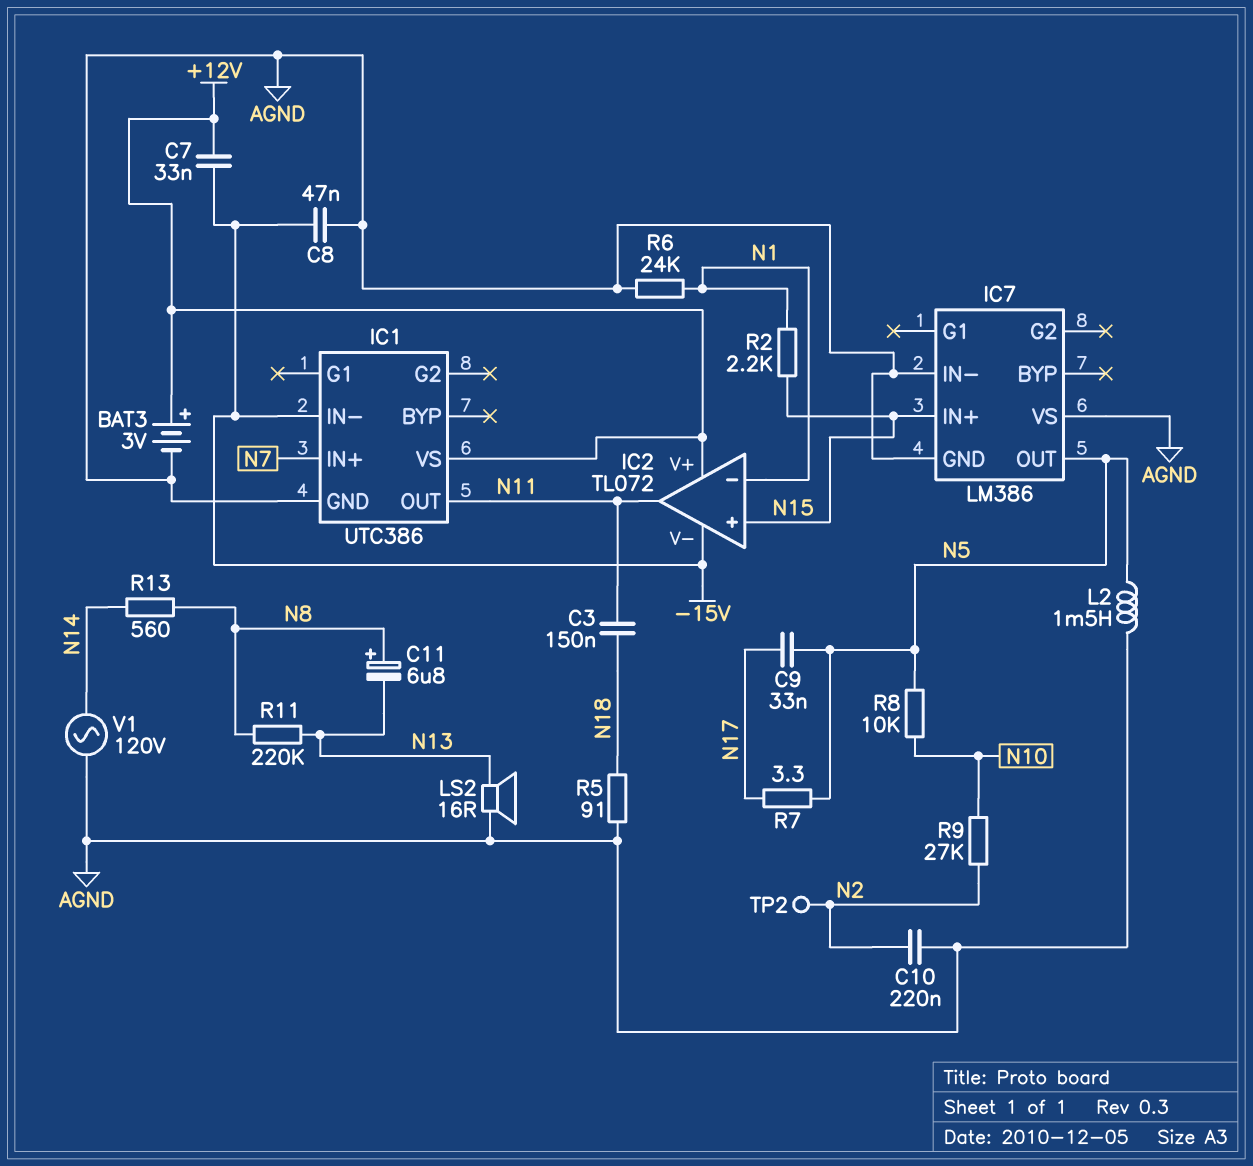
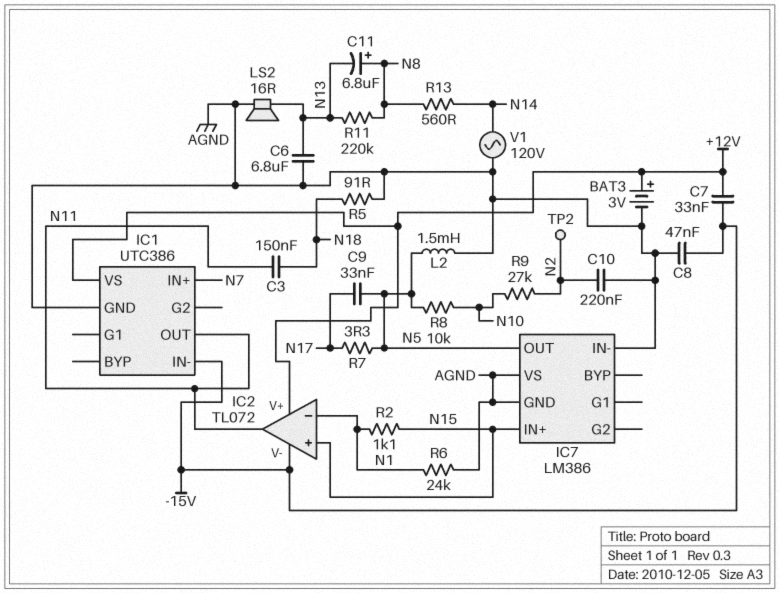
C6: none -> 6.8uF (AGND, N13)
R2: 2.2k (N1, N15) -> 1.1k (N1, N15)

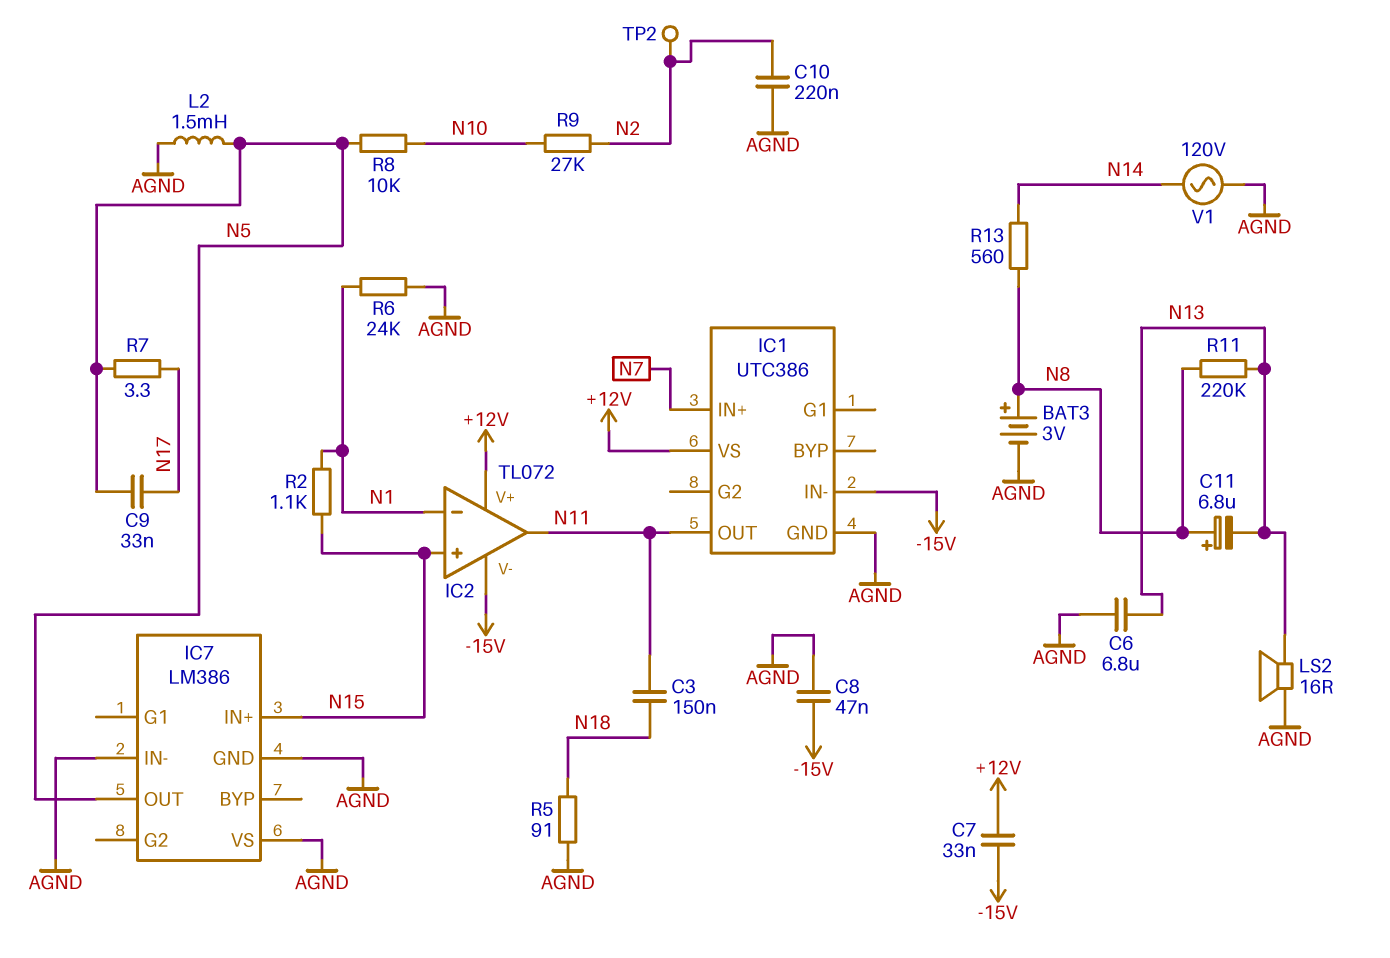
BAT3: 3V (plus +12V, minus AGND) -> 3V (plus N8, minus AGND)

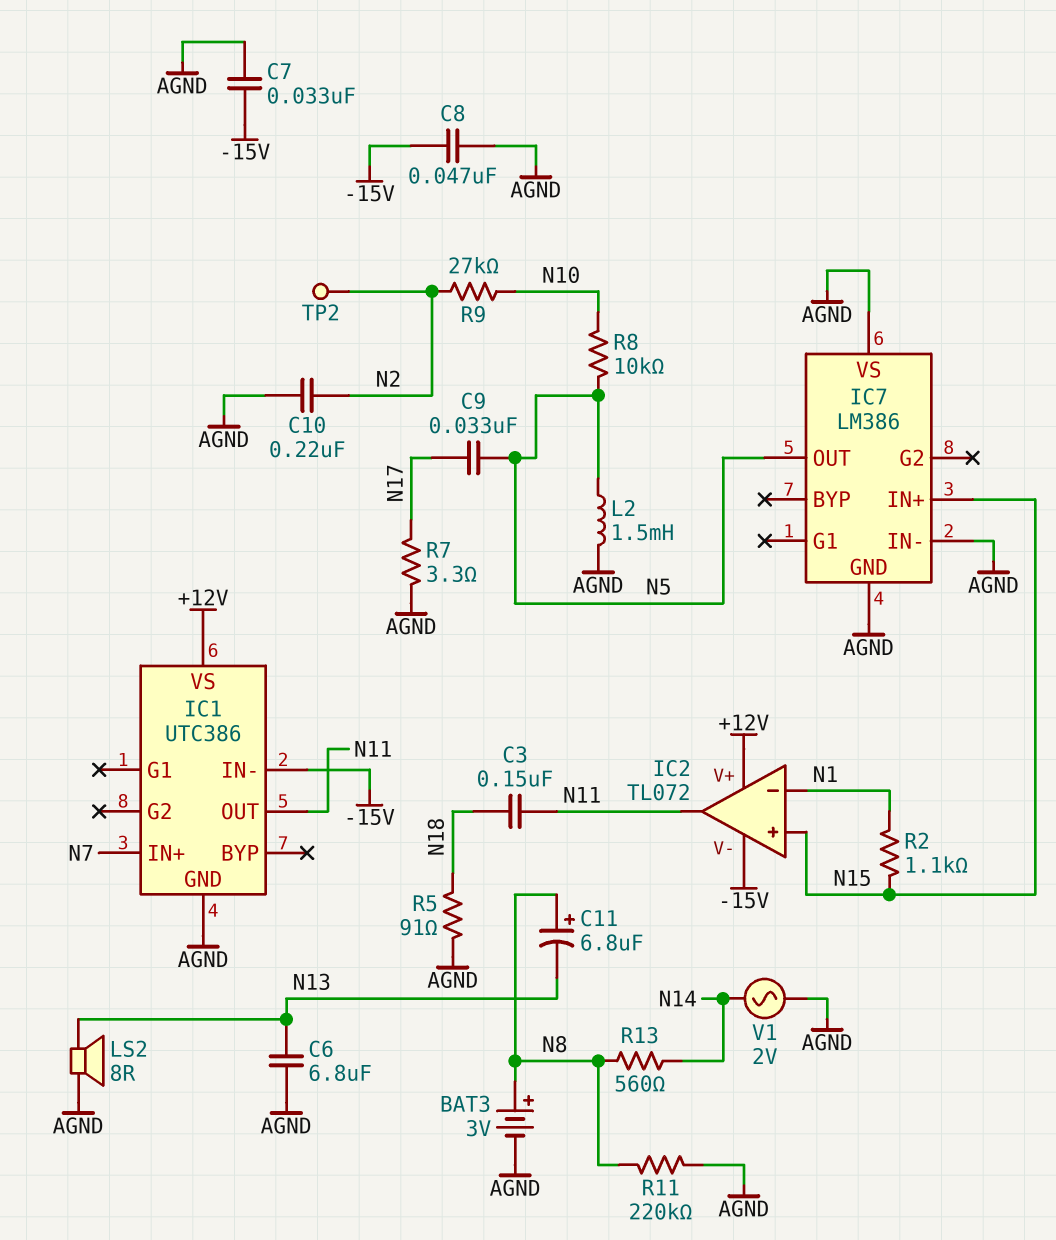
C7: 33nF (+12V, -15V) -> 33nF (-15V, AGND)
LS2: speaker 16R (AGND, N13) -> speaker 8R (AGND, N13)
R6: 24k (AGND, N1) -> none
R7: 3.3 (N5, N17) -> 3.3 (AGND, N17)
R11: 220k (N8, N13) -> 220k (AGND, N8)
V1: AC 120V (AGND, N14) -> AC 2V (AGND, N14)

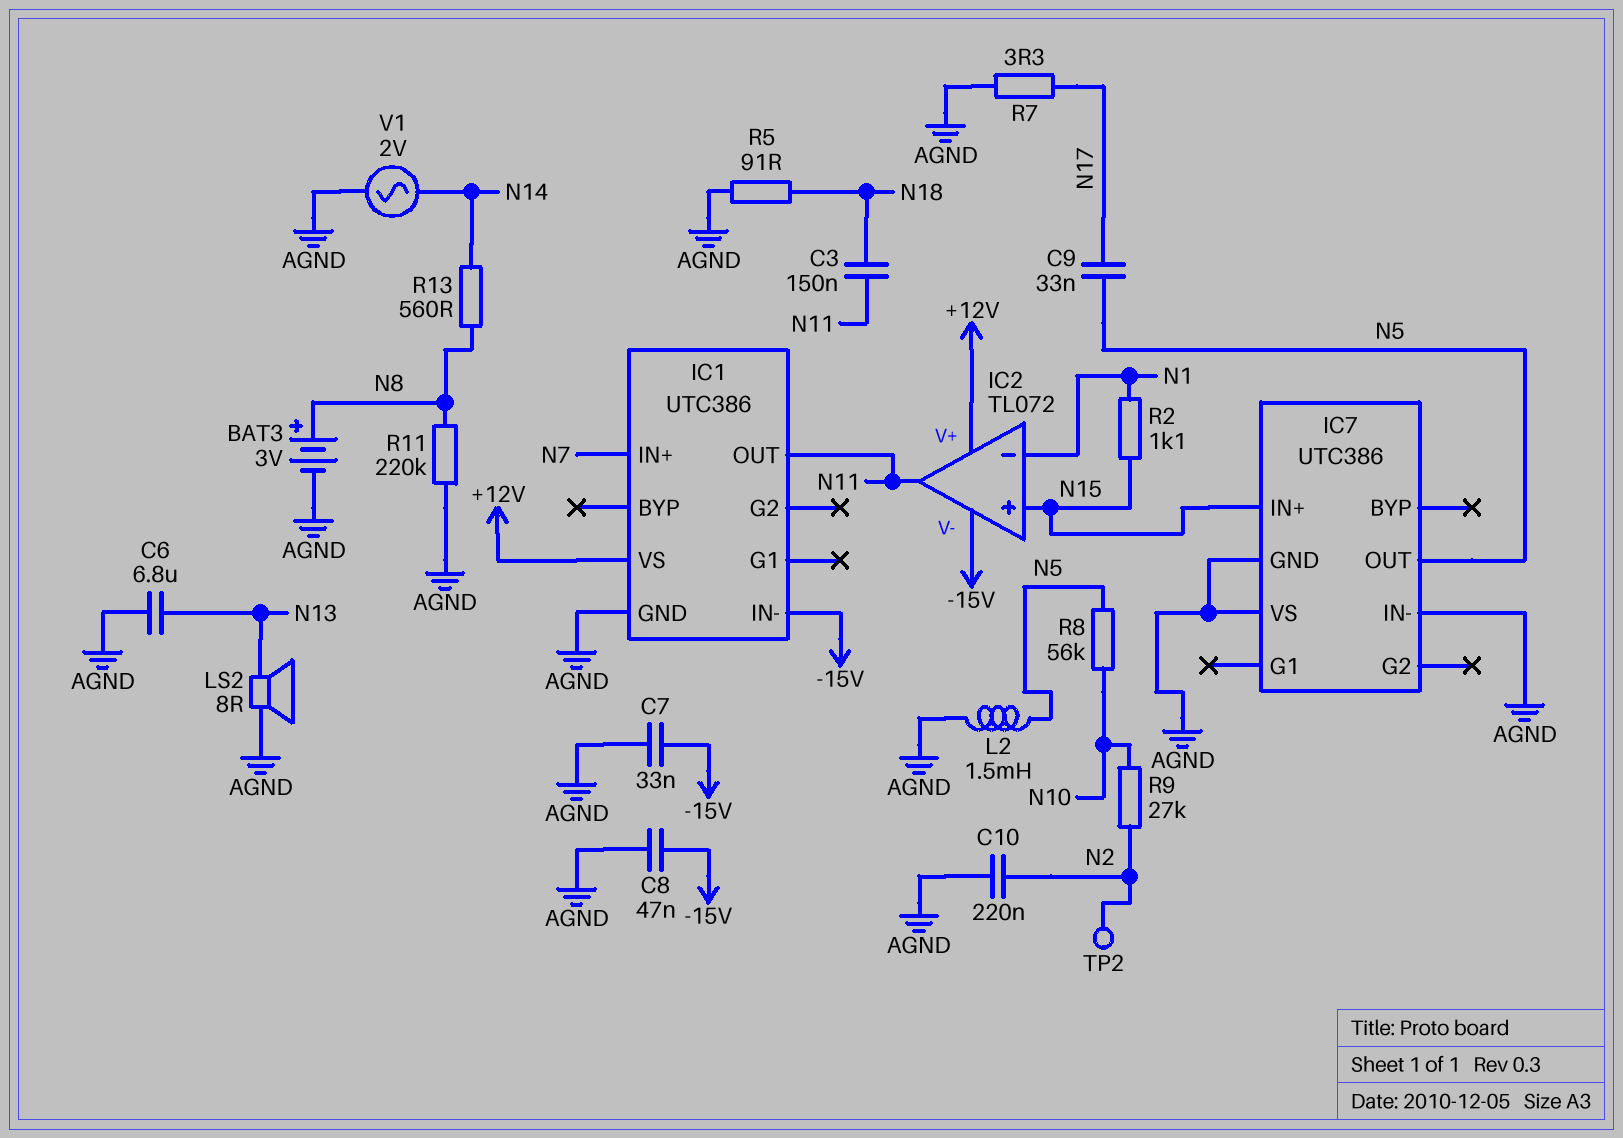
C11: 6.8uF (plus N8, minus N13) -> none
IC7: LM386 -> UTC386
R8: 10k (N5, N10) -> 56k (N5, N10)

